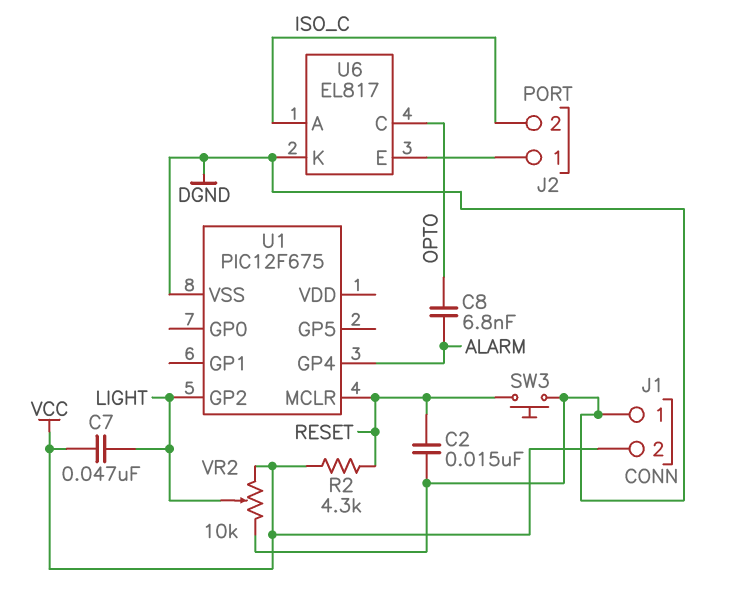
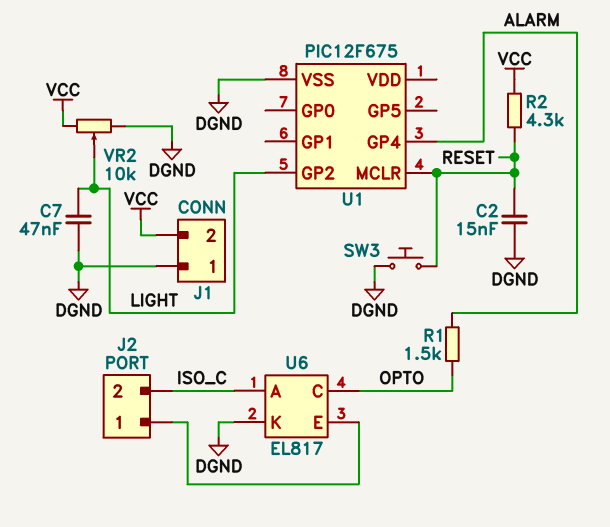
C7: 47nF (LIGHT, VCC) -> 47nF (DGND, LIGHT)
C8: 6.8nF (ALARM, OPTO) -> none
R1: none -> 1.5k (ALARM, OPTO)

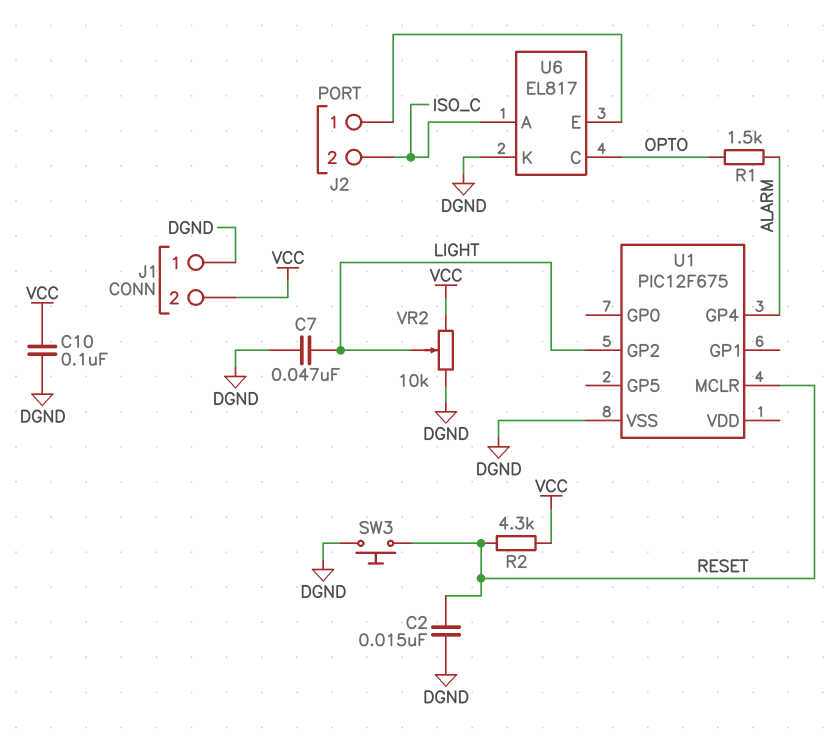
C10: none -> 100nF (DGND, VCC)

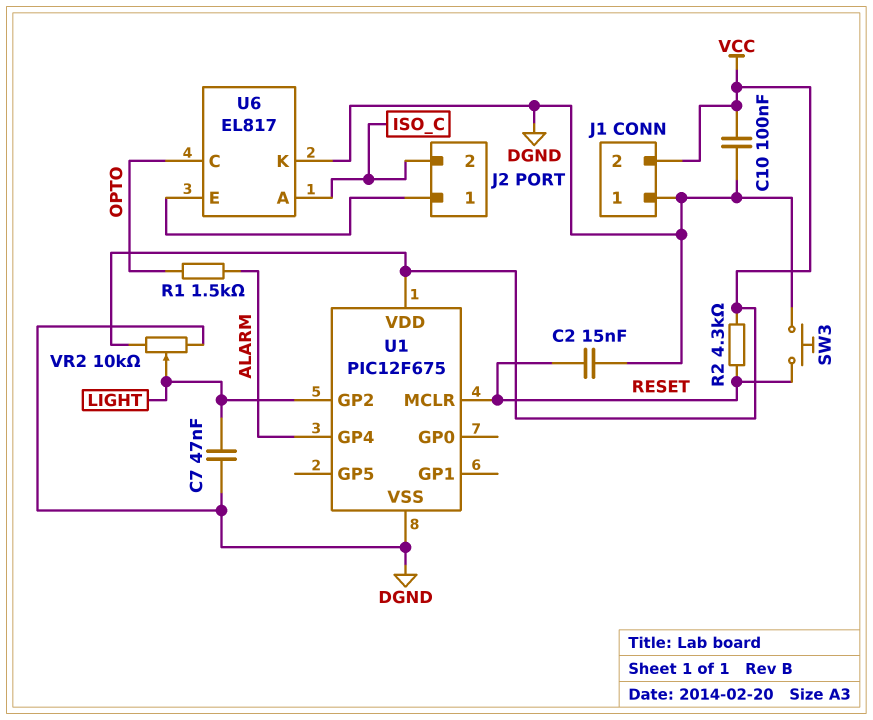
U1 pin VDD: none -> VCC

